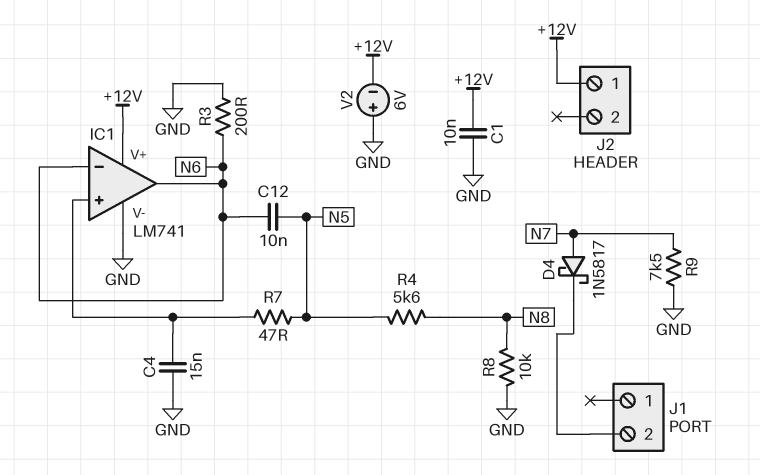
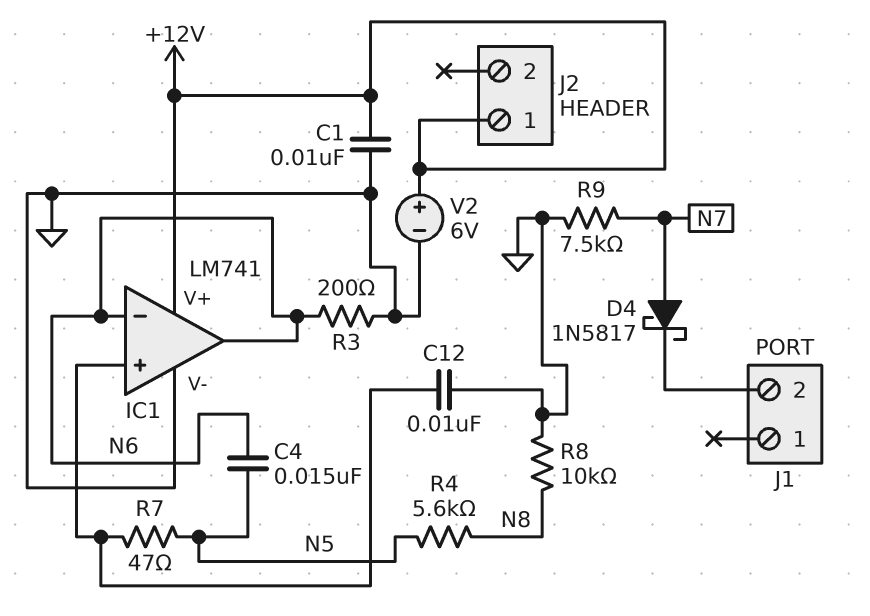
C4: 15nF (GND, IC1/in+) -> 15nF (N5, N6)
C12: 10nF (N5, N6) -> 10nF (GND, IC1/in+)
V2: 6V (plus GND, minus +12V) -> 6V (plus +12V, minus GND)

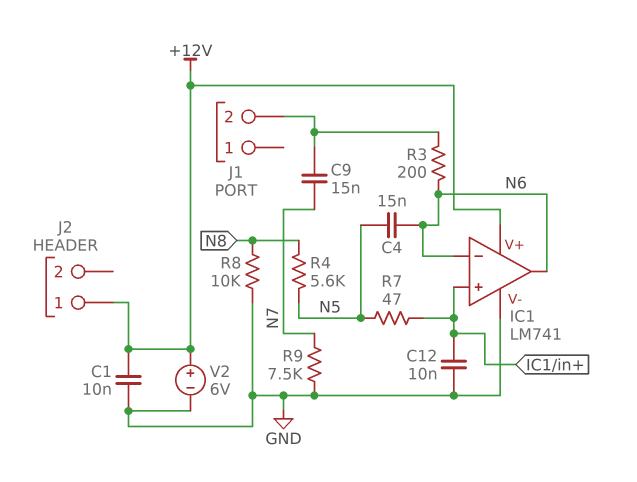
C9: none -> 15nF (J1/2, N7)
D4: schottky 1N5817 (A N7, K J1/2) -> none
R3: 200 (GND, N6) -> 200 (J1/2, N6)

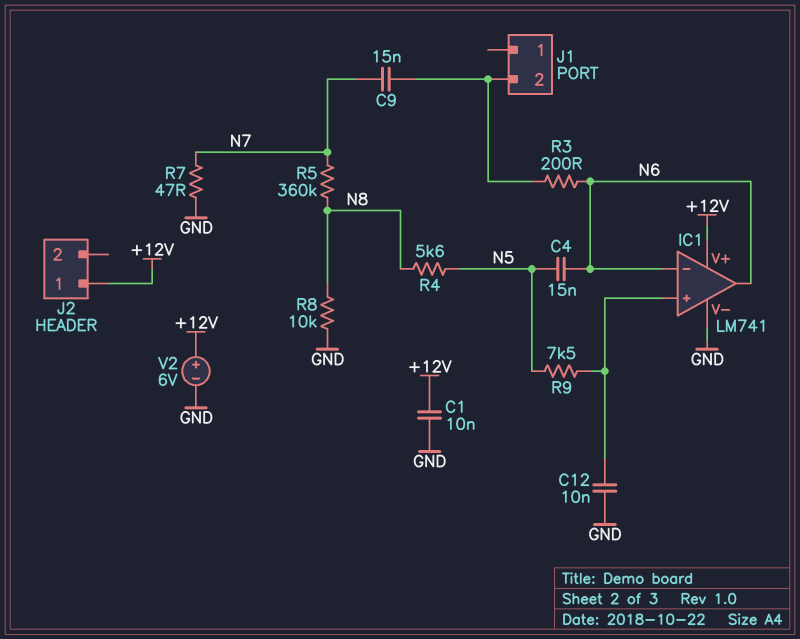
R5: none -> 360k (N7, N8)
R7: 47 (IC1/in+, N5) -> 47 (GND, N7)
R9: 7.5k (GND, N7) -> 7.5k (IC1/in+, N5)

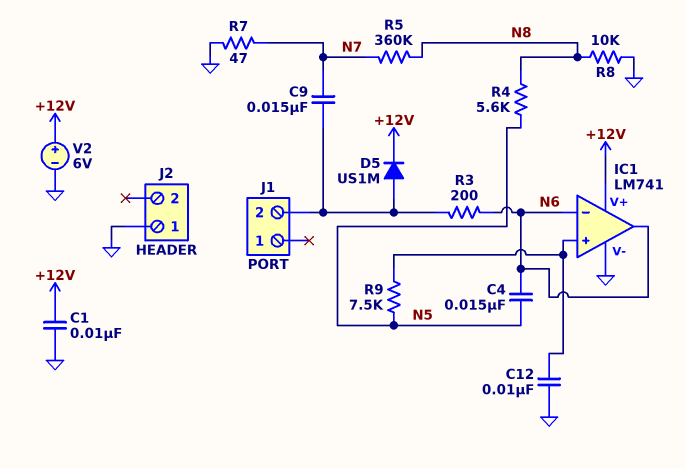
D5: none -> diode US1M (A J1/2, K +12V)
J2 pin 1: +12V -> GND

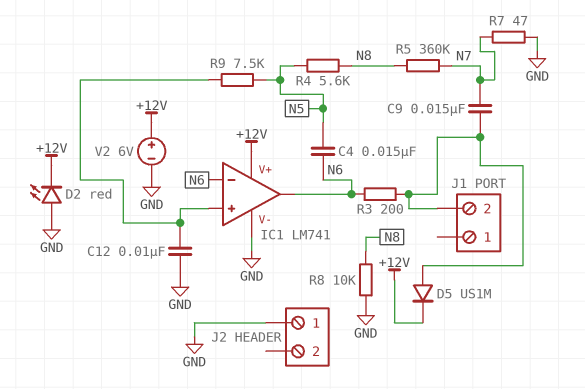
C1: 10nF (+12V, GND) -> none
D2: none -> LED red (A GND, K +12V)

